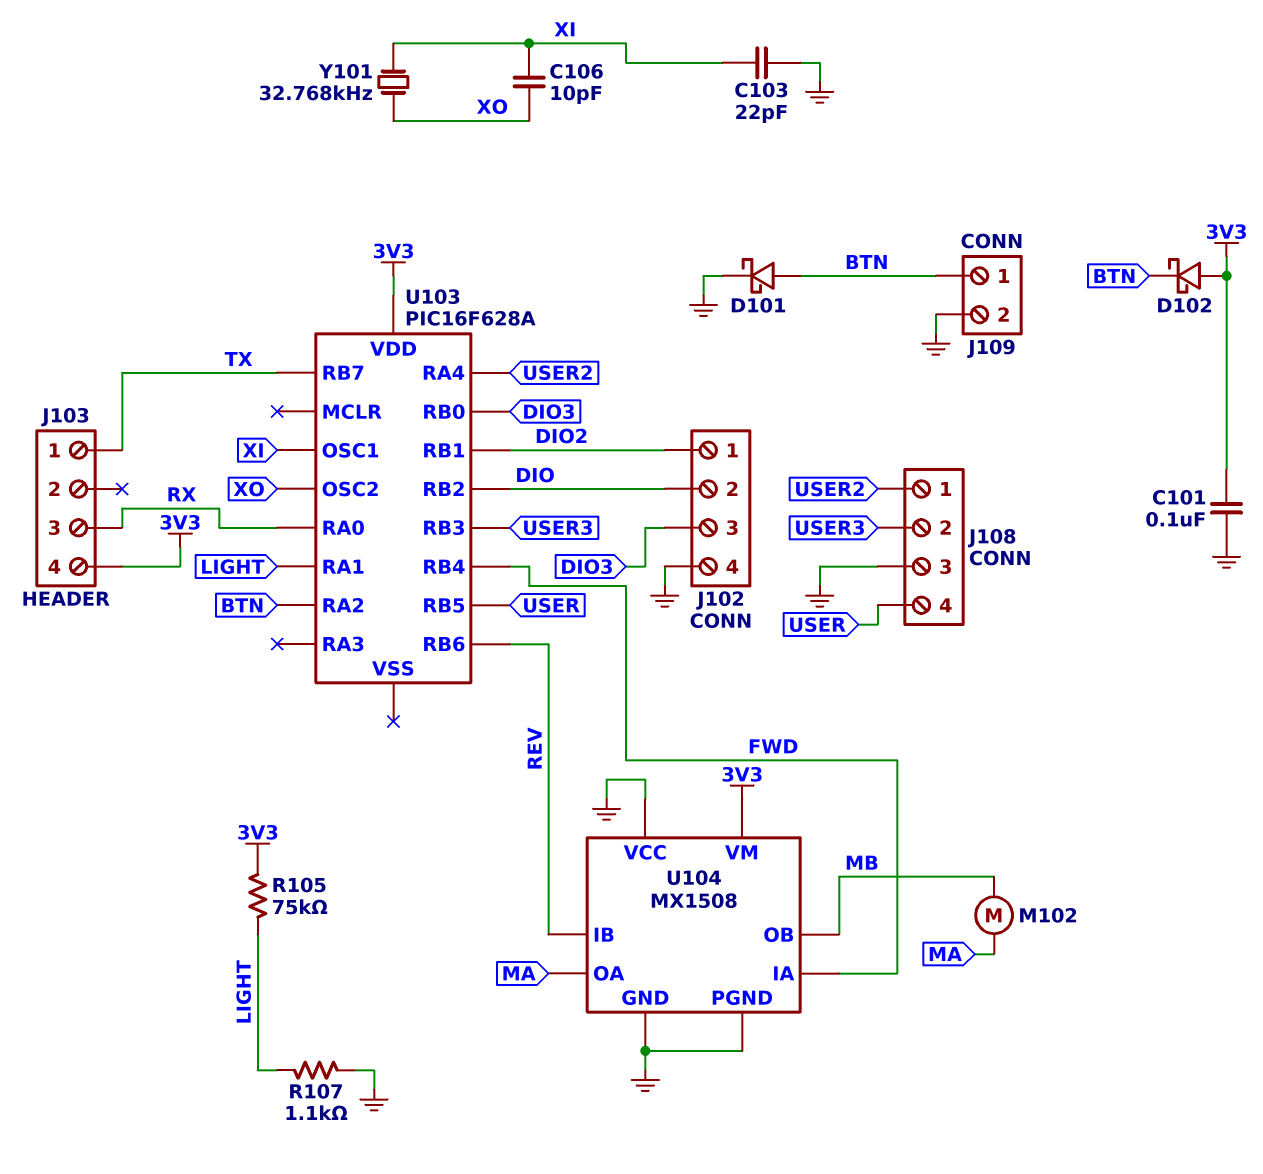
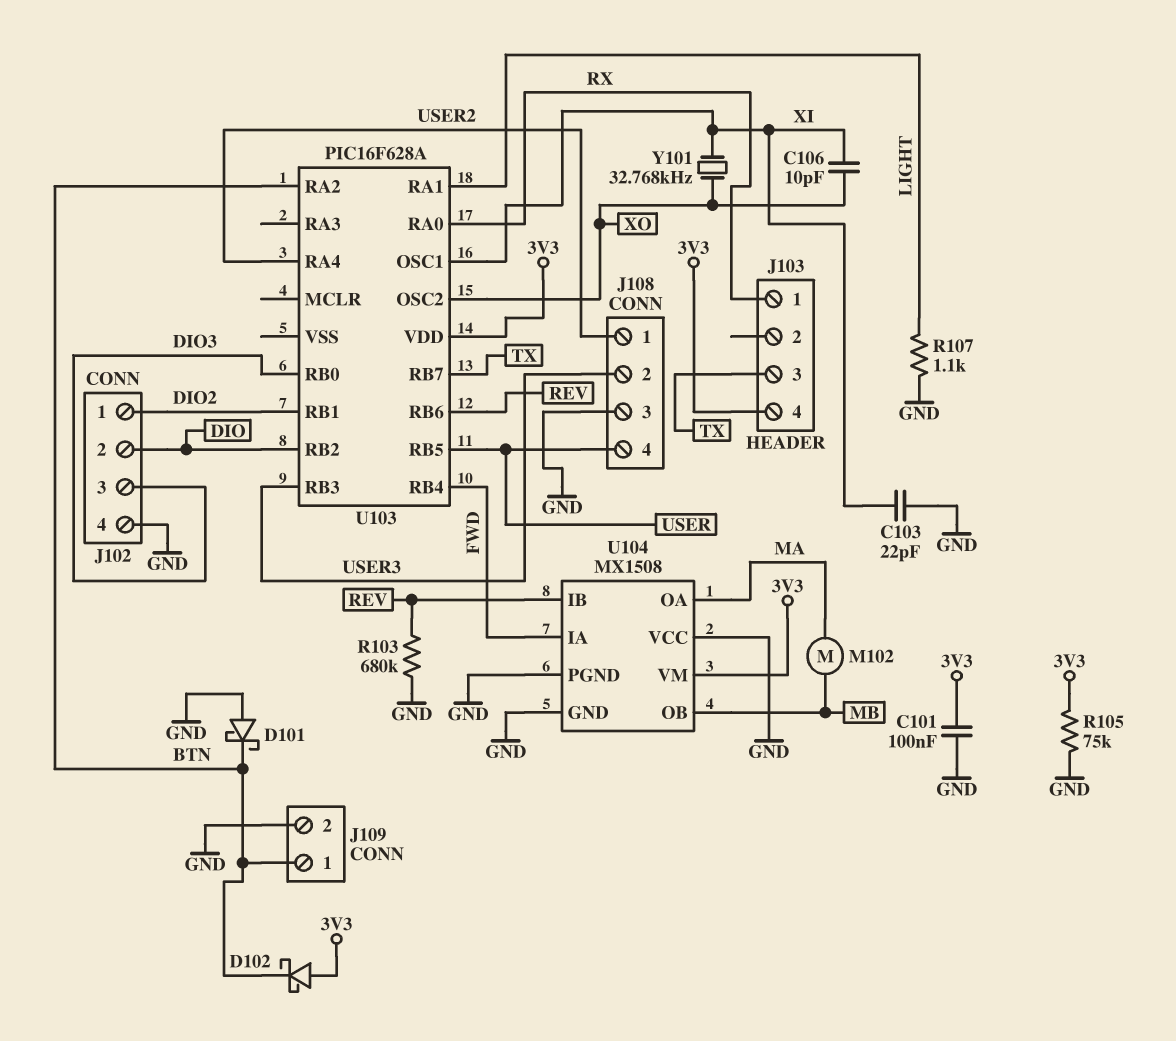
D101: schottky (A BTN, K GND) -> schottky (A GND, K BTN)
J103 pin 1: TX -> RX
J103 pin 3: RX -> TX
R103: none -> 680k (GND, REV)
R105: 75k (3V3, LIGHT) -> 75k (3V3, GND)

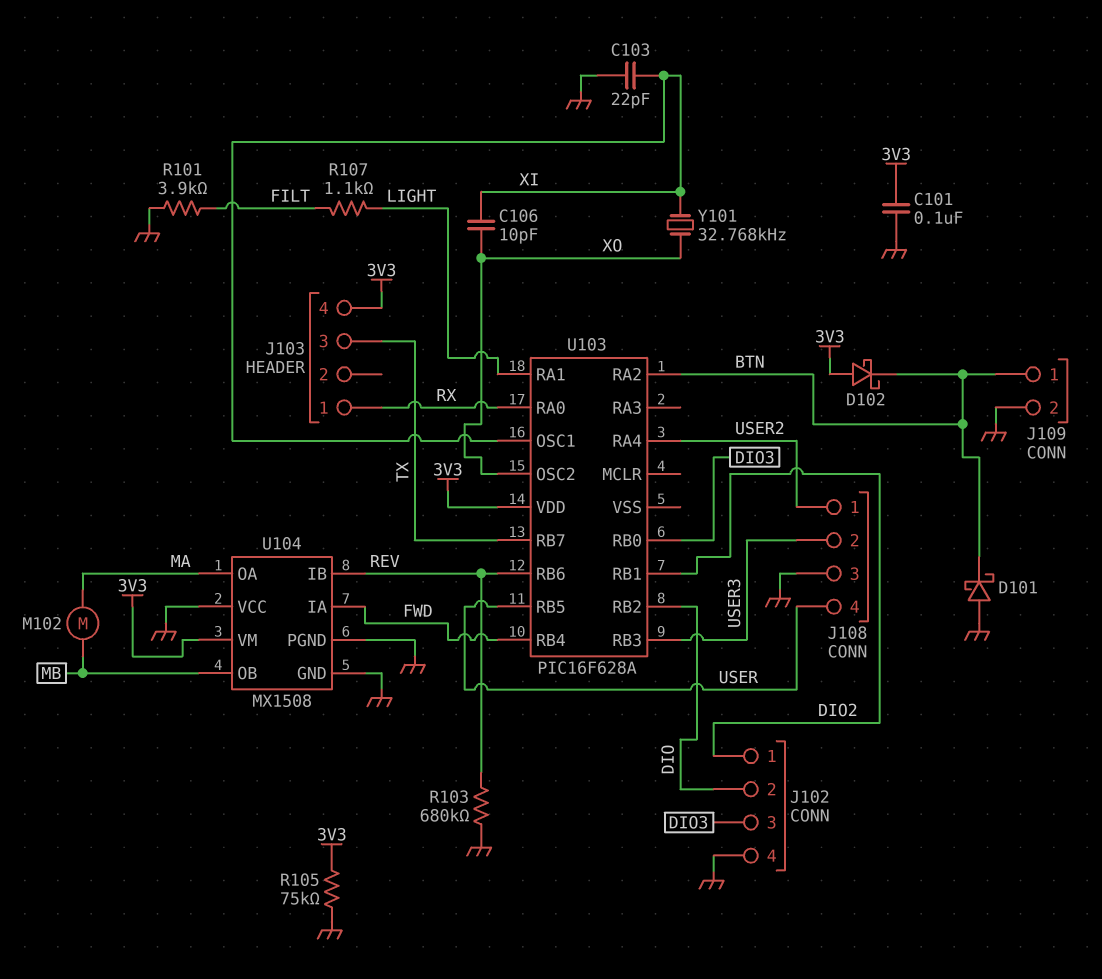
R101: none -> 3.9k (FILT, GND)
R107: 1.1k (GND, LIGHT) -> 1.1k (FILT, LIGHT)

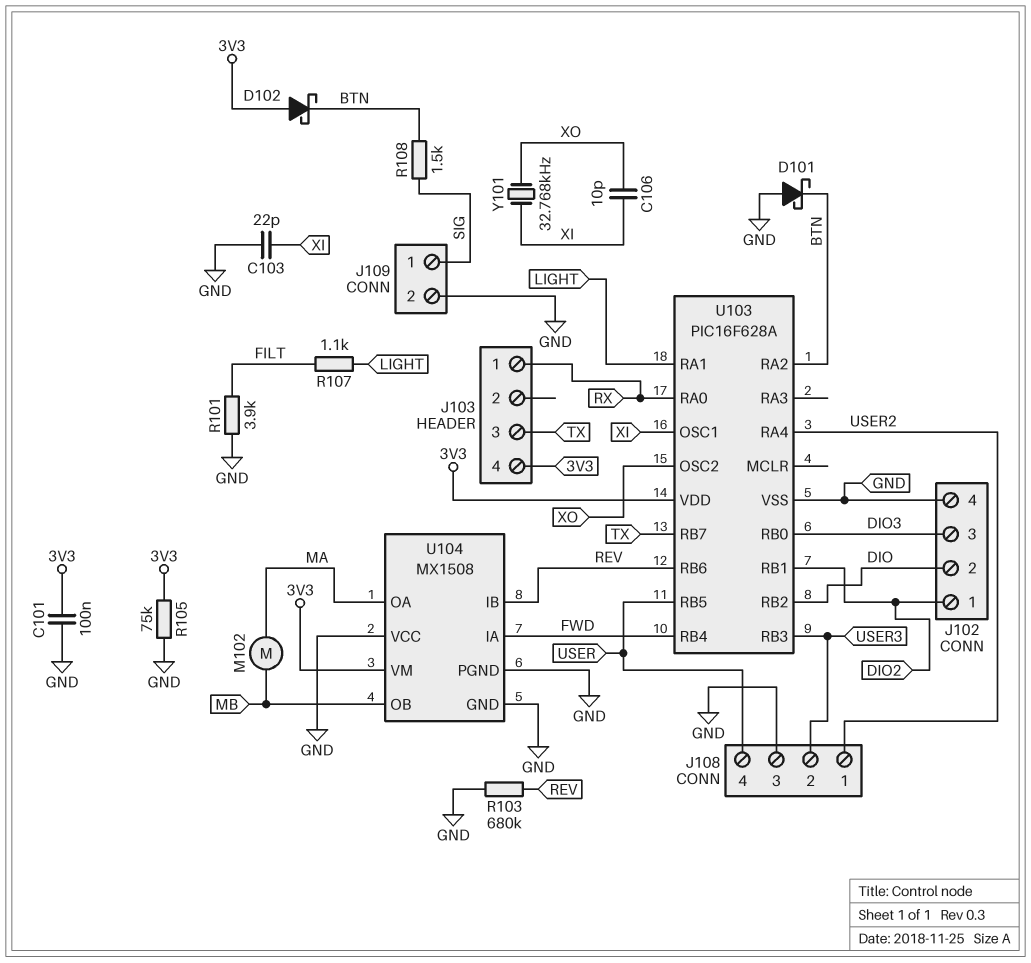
J109 pin 1: BTN -> SIG
R108: none -> 1.5k (BTN, SIG)
U103 pin VSS: none -> GND

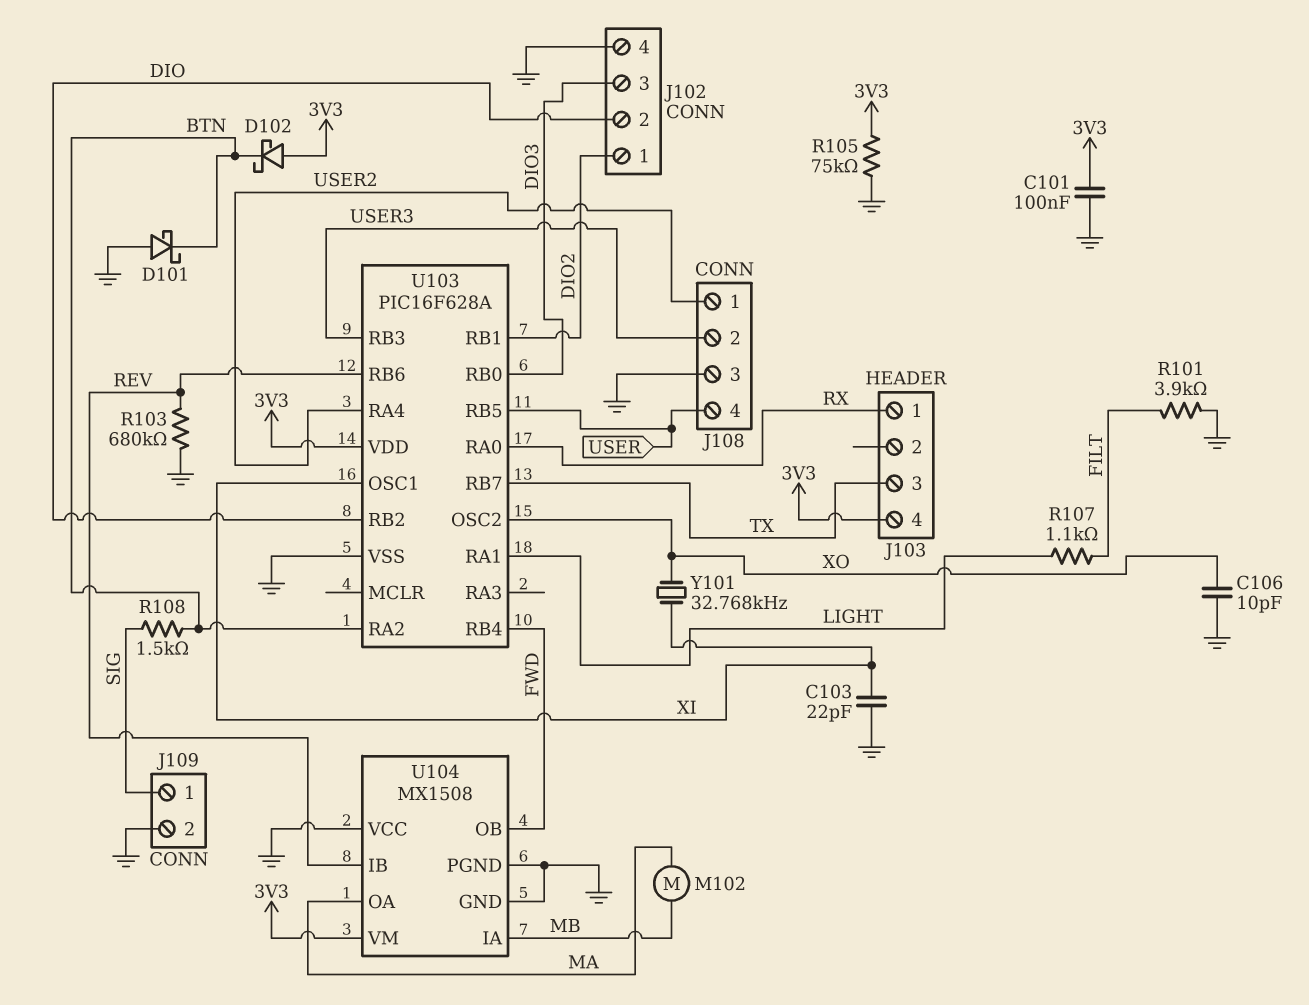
C106: 10pF (XI, XO) -> 10pF (GND, XO)
U104 pin IA: FWD -> MB
U104 pin OB: MB -> FWD

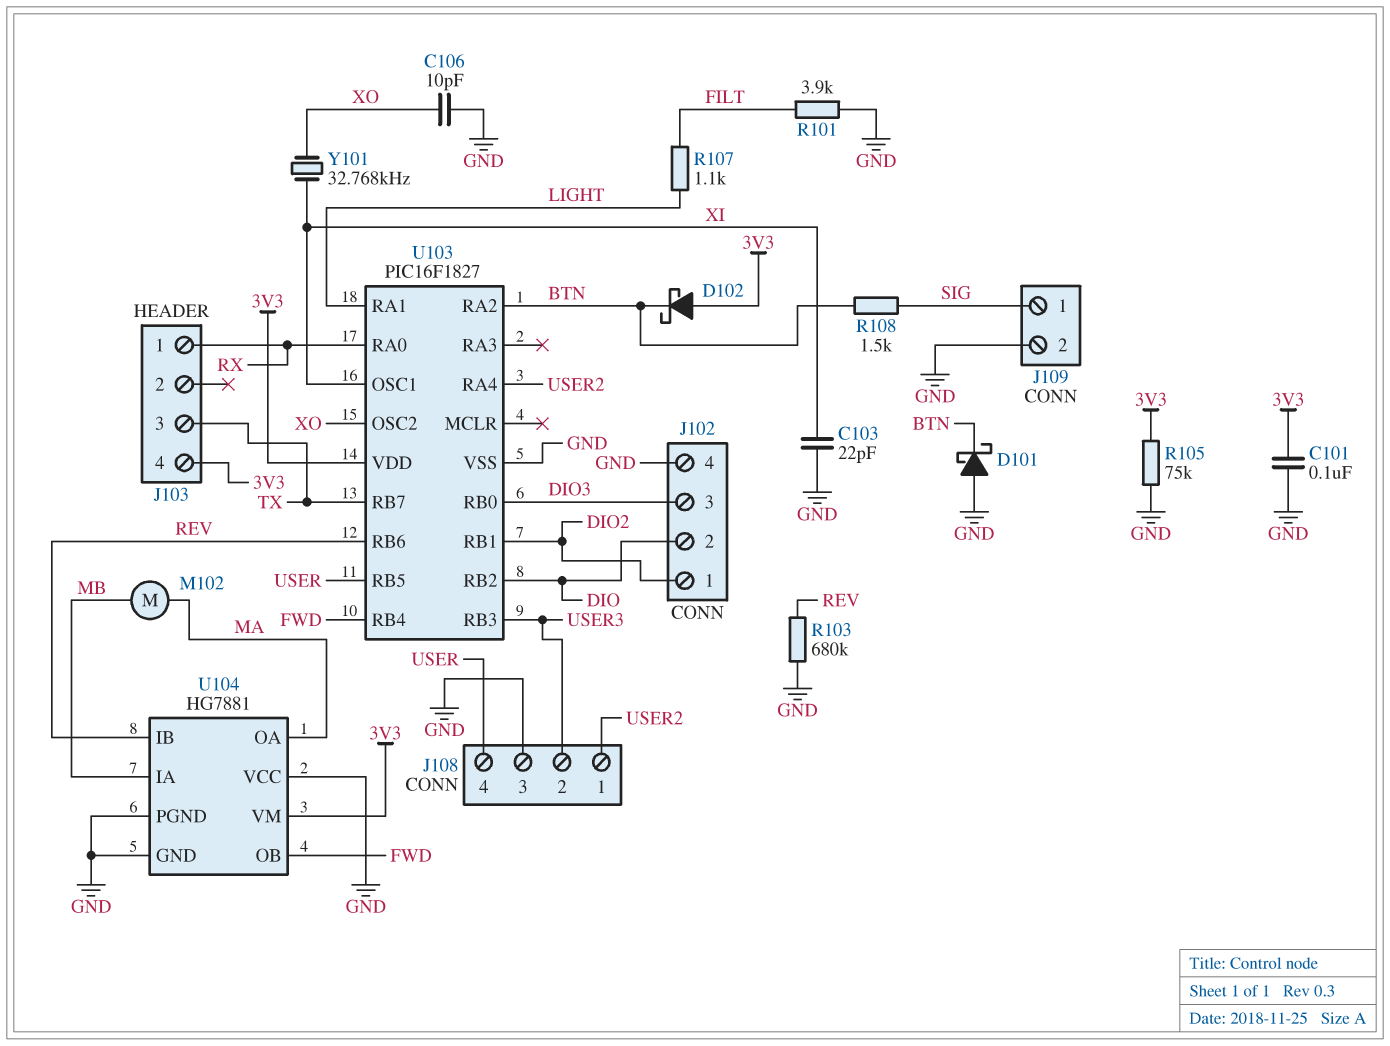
U103: PIC16F628A -> PIC16F1827
U104: MX1508 -> HG7881

